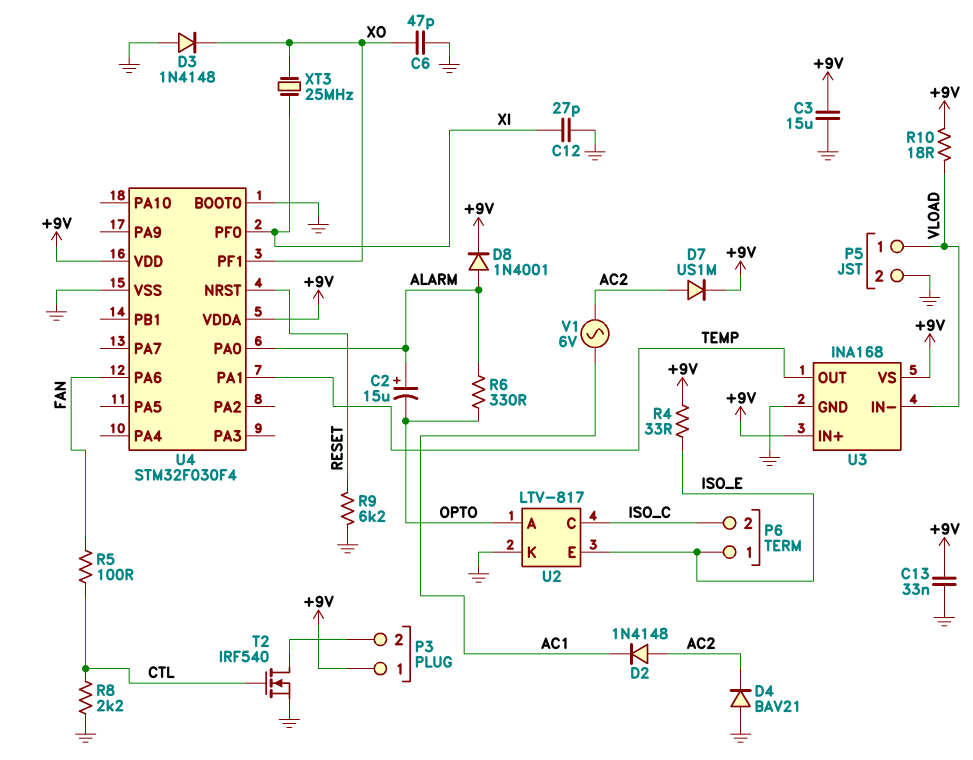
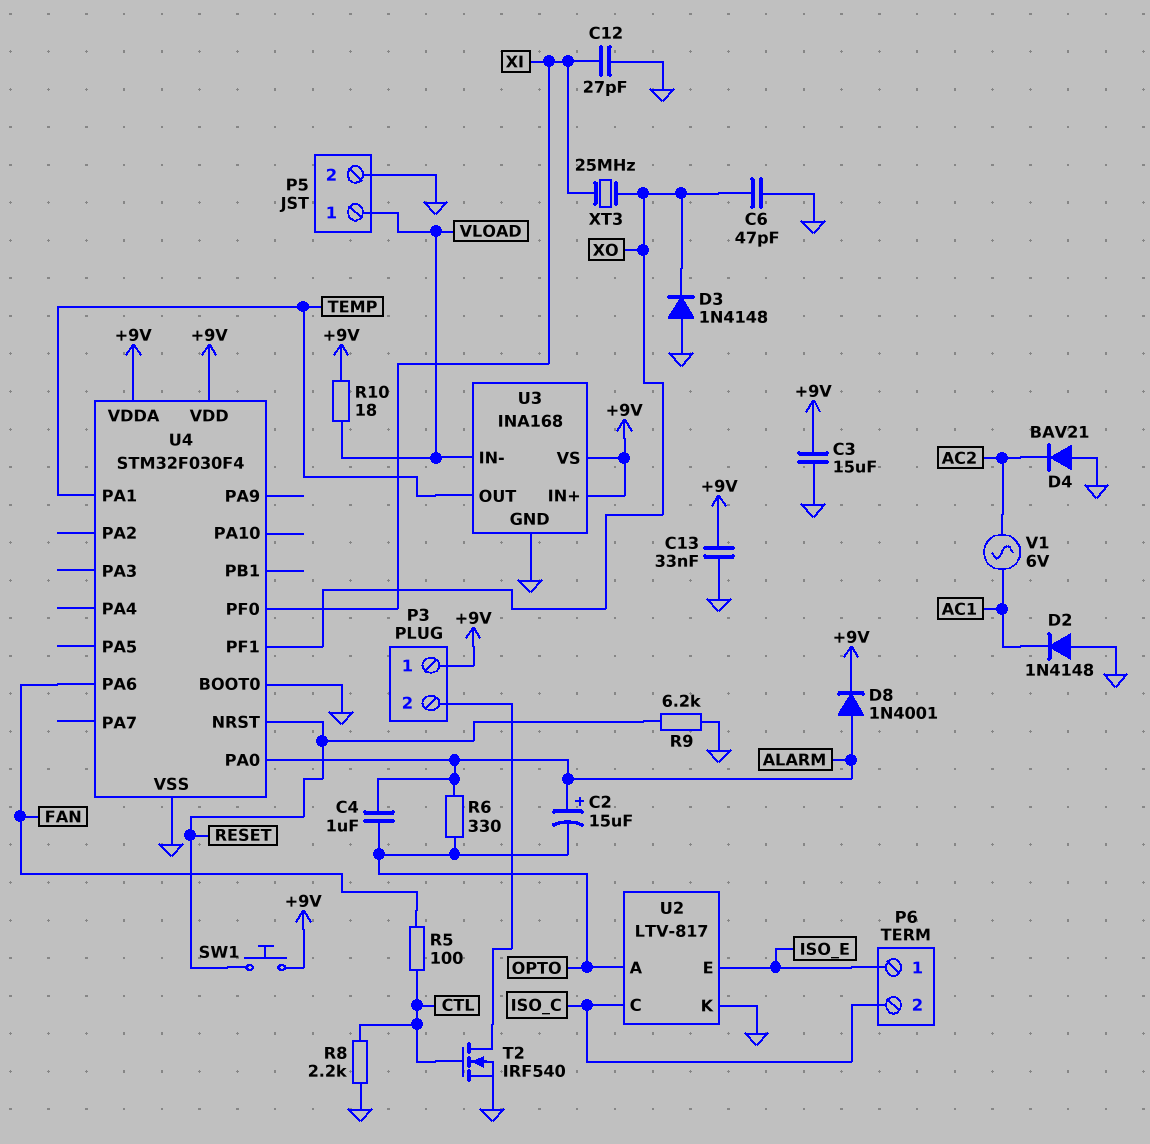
C4: none -> 1uF (ALARM, OPTO)
D2: diode 1N4148 (A AC2, K AC1) -> diode 1N4148 (A GND, K AC1)
D7: diode US1M (A AC2, K +9V) -> none
R4: 33 (+9V, ISO_E) -> none
SW1: none -> button (+9V, RESET)

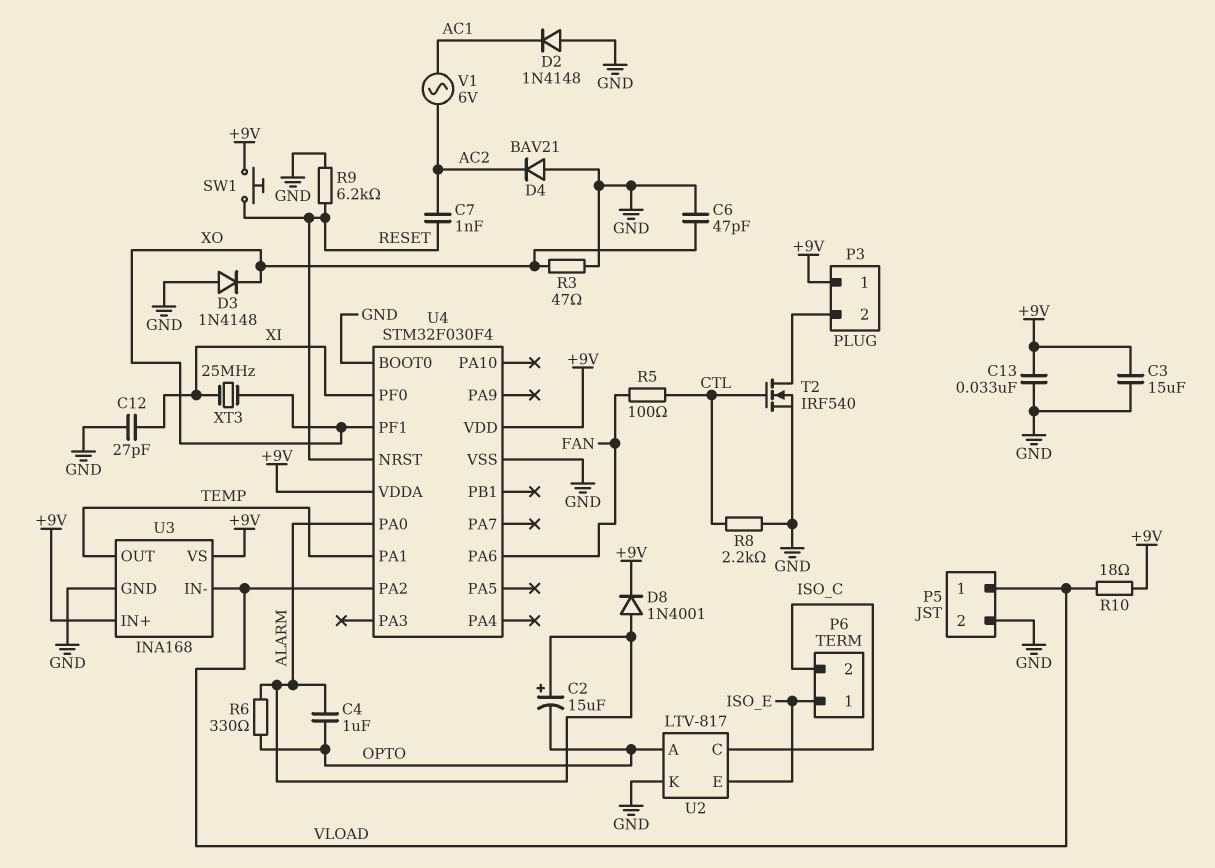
C7: none -> 1nF (AC2, RESET)
R3: none -> 47 (GND, XO)
U4 pin PA2: none -> VLOAD

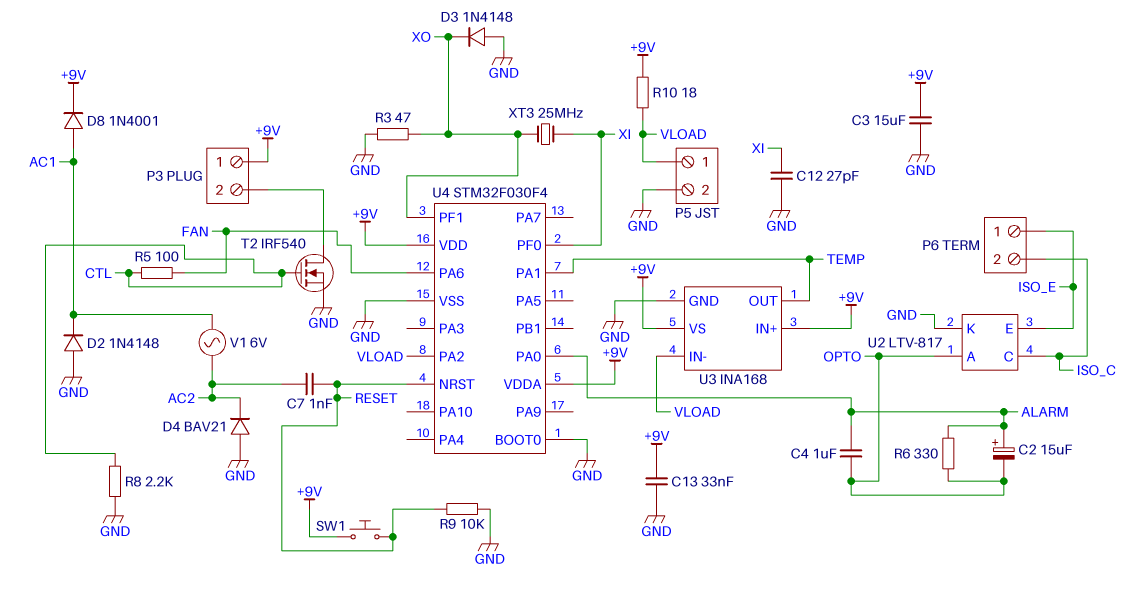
C6: 47pF (GND, XO) -> none
D8: diode 1N4001 (A ALARM, K +9V) -> diode 1N4001 (A AC1, K +9V)
R9: 6.2k (GND, RESET) -> 10k (GND, RESET)

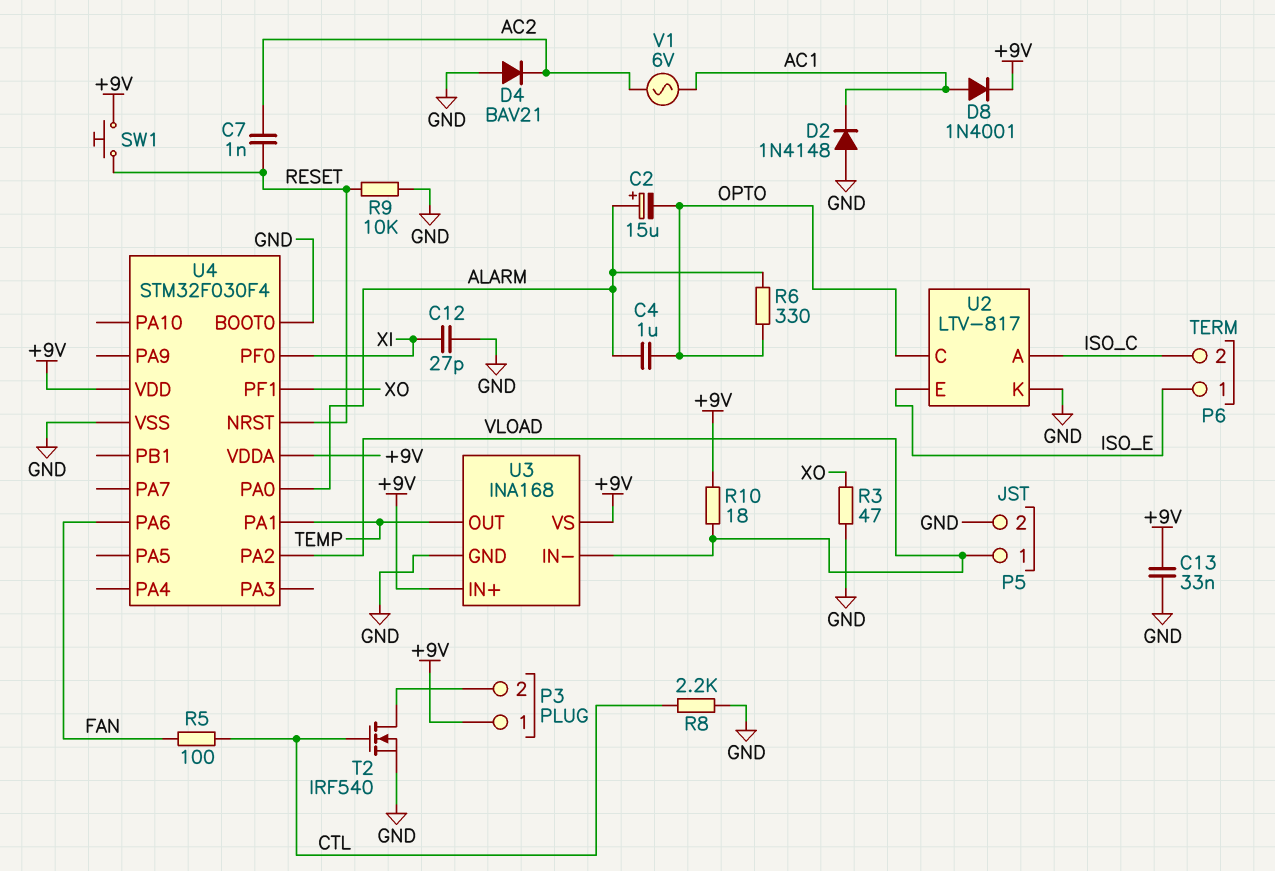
C3: 15uF (+9V, GND) -> none
D3: diode 1N4148 (A GND, K XO) -> none
U2 pin A: OPTO -> ISO_C
U2 pin C: ISO_C -> OPTO
XT3: 25MHz (XI, XO) -> none

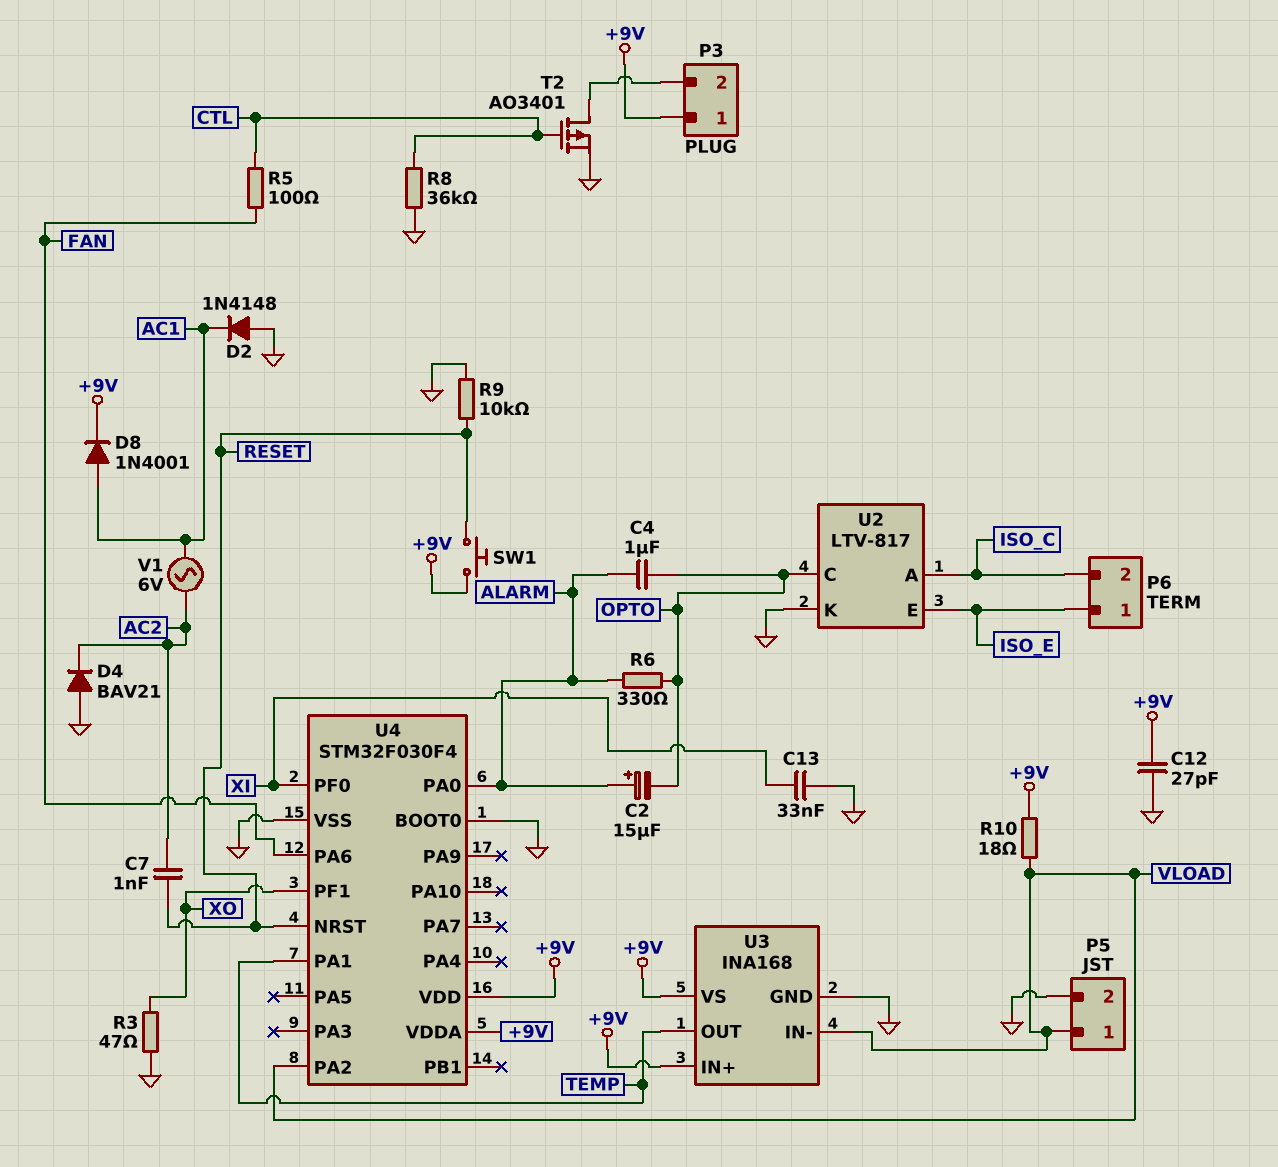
C12: 27pF (GND, XI) -> 27pF (+9V, GND)
C13: 33nF (+9V, GND) -> 33nF (GND, XI)
R8: 2.2k (CTL, GND) -> 36k (CTL, GND)
T2: NMOS IRF540 (G CTL, D P3/2, S GND) -> PMOS AO3401 (G CTL, D P3/2, S GND)

